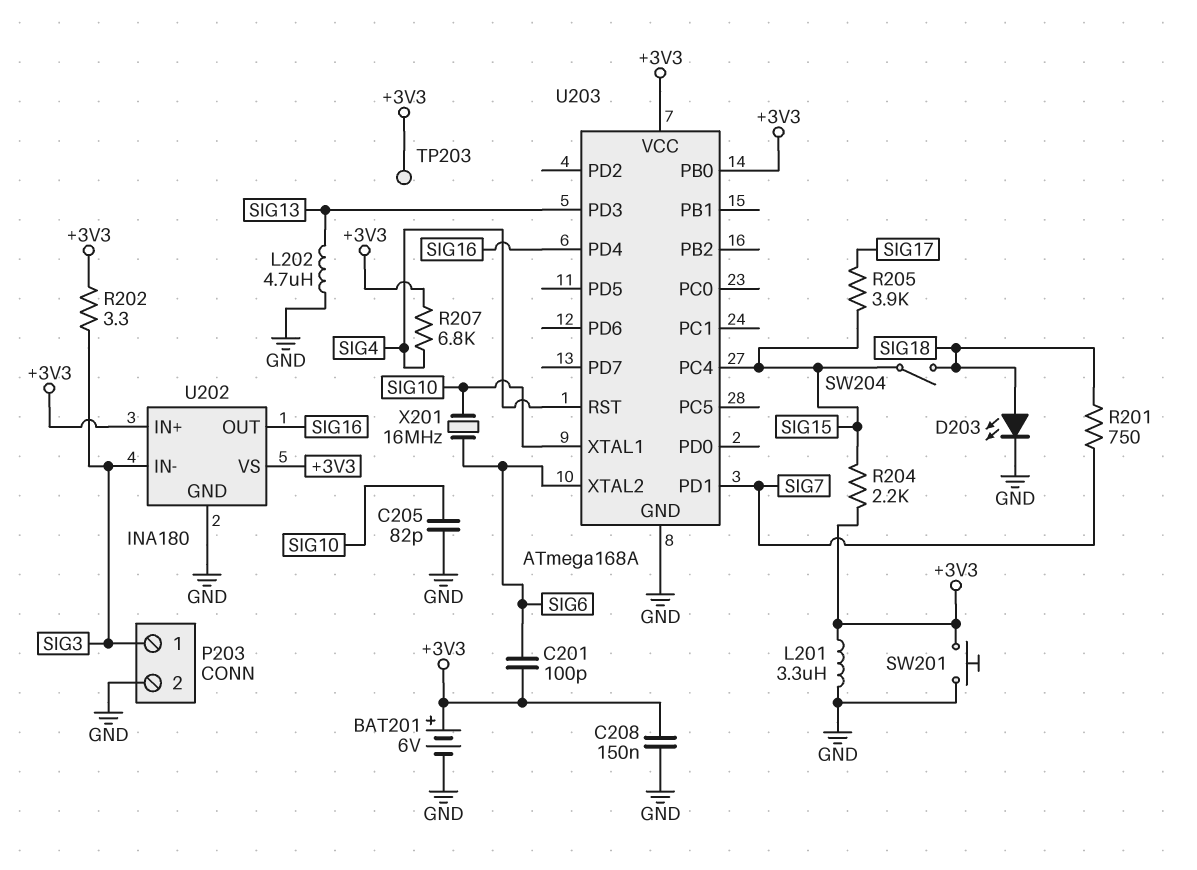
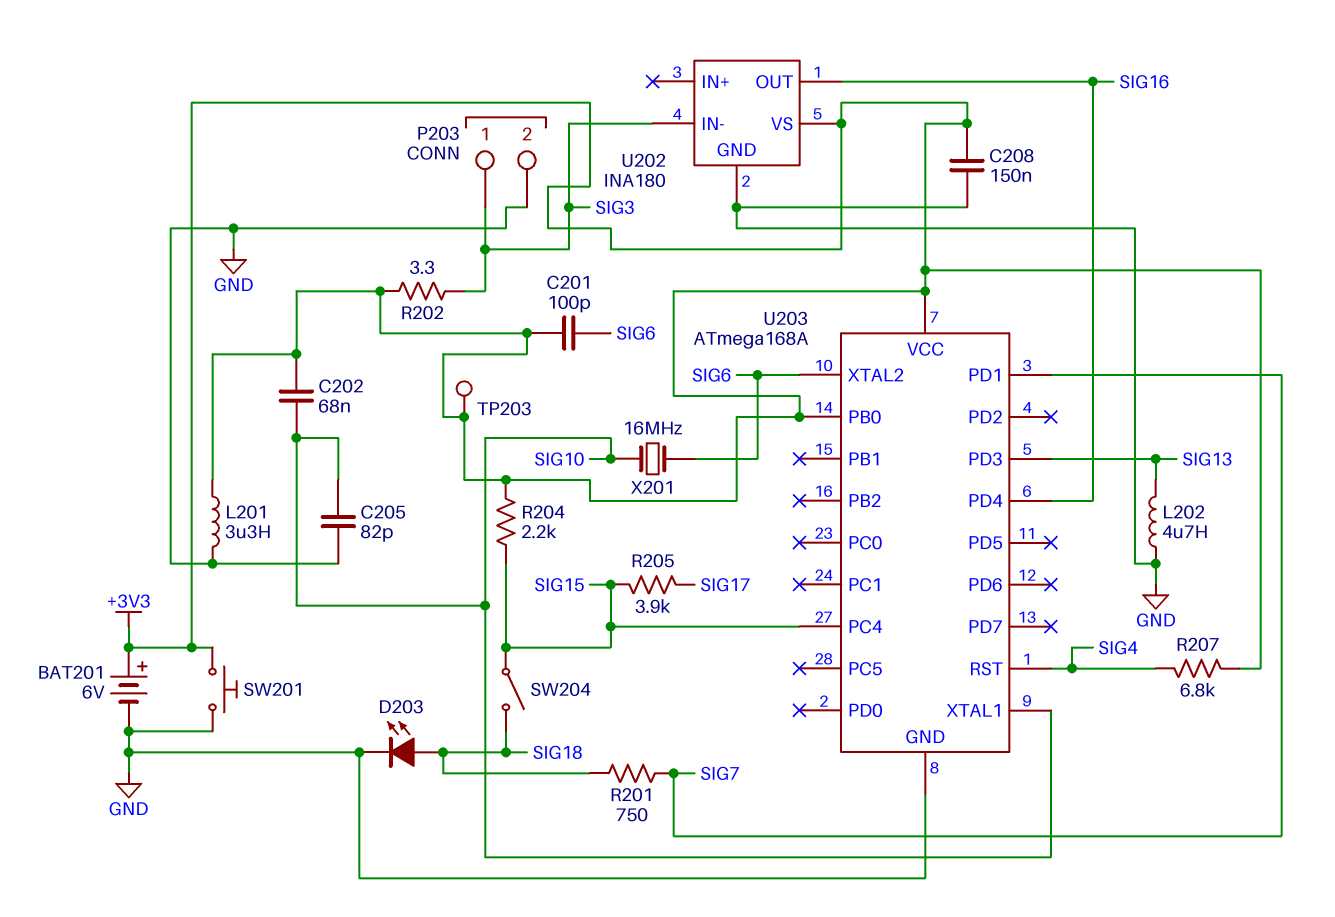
C202: none -> 68nF (+3V3, SIG10)
U202 pin IN+: +3V3 -> none

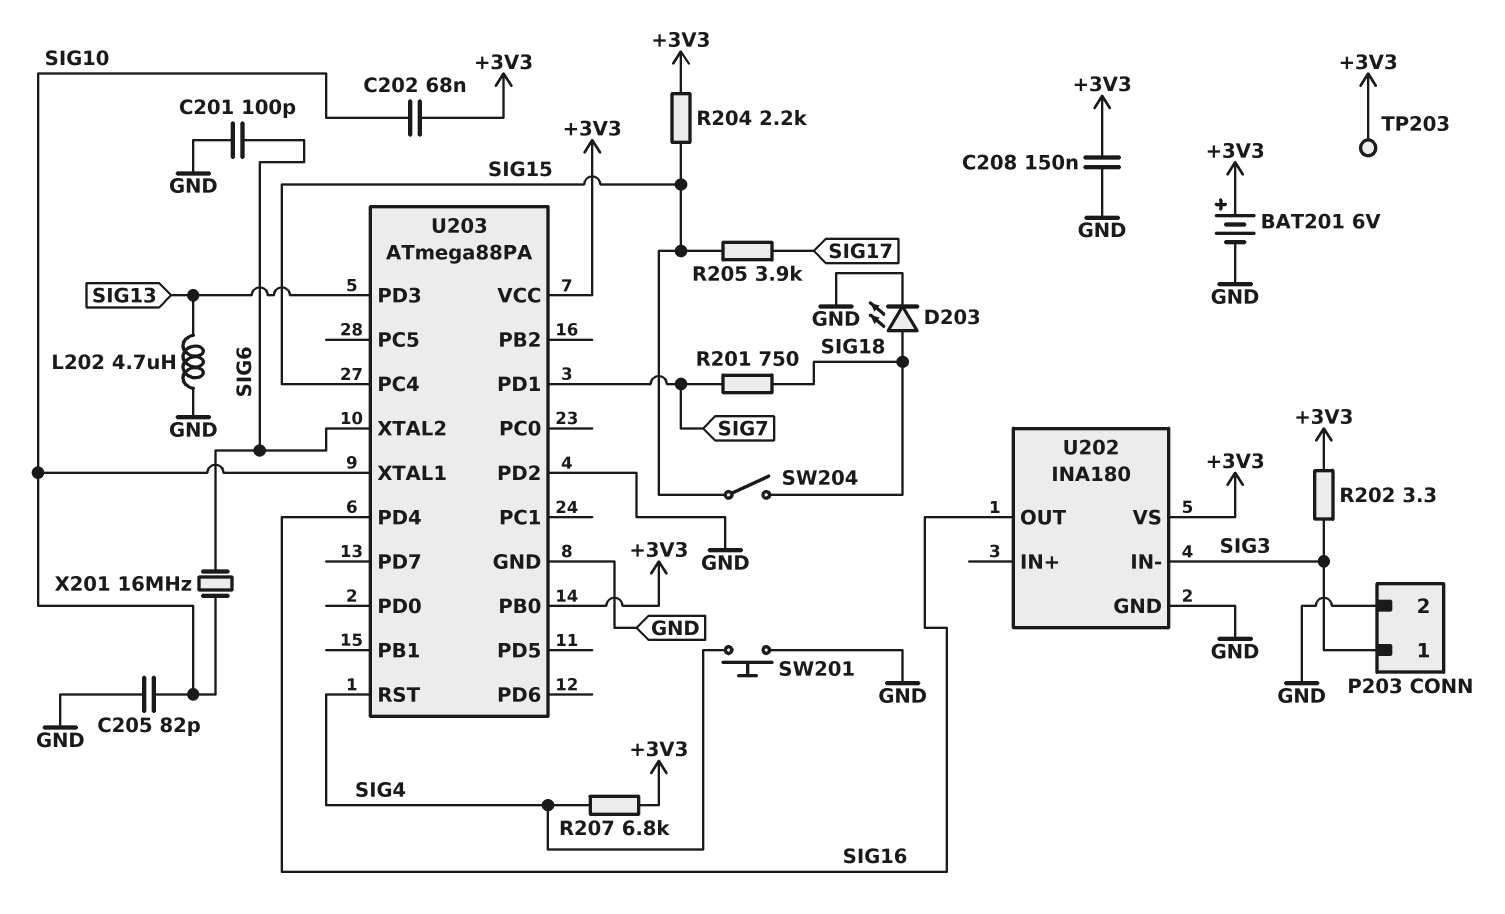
C201: 100pF (+3V3, SIG6) -> 100pF (GND, SIG6)
L201: 3.3uH (+3V3, GND) -> none
SW201: button (+3V3, GND) -> button (GND, SIG4)
U203: ATmega168A -> ATmega88PA
U203 pin PD2: none -> GND

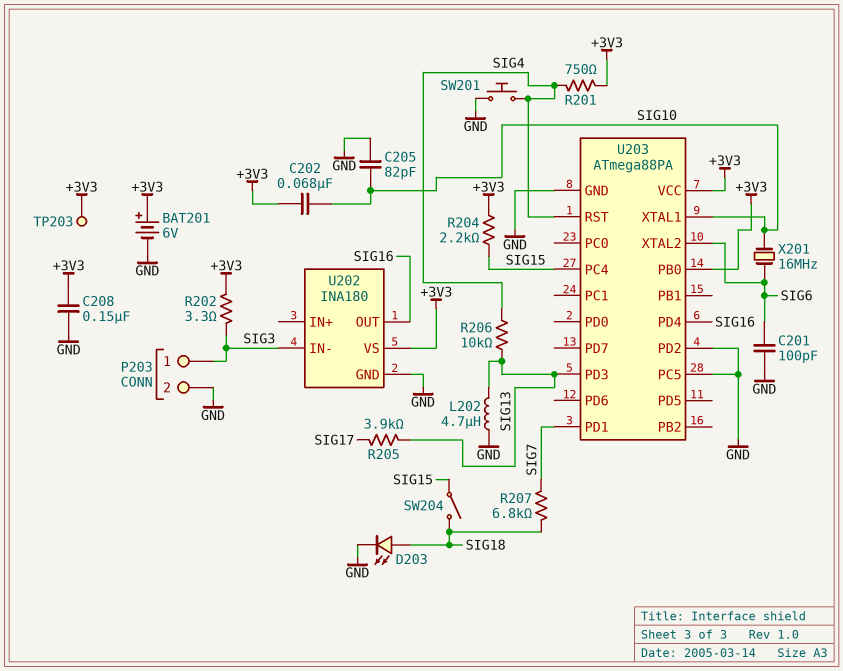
R201: 750 (SIG7, SIG18) -> 750 (+3V3, SIG4)
R205: 3.9k (SIG15, SIG17) -> 3.9k (SIG13, SIG17)
R206: none -> 10k (SIG4, SIG13)
R207: 6.8k (+3V3, SIG4) -> 6.8k (SIG7, SIG18)
U203 pin PC5: none -> GND

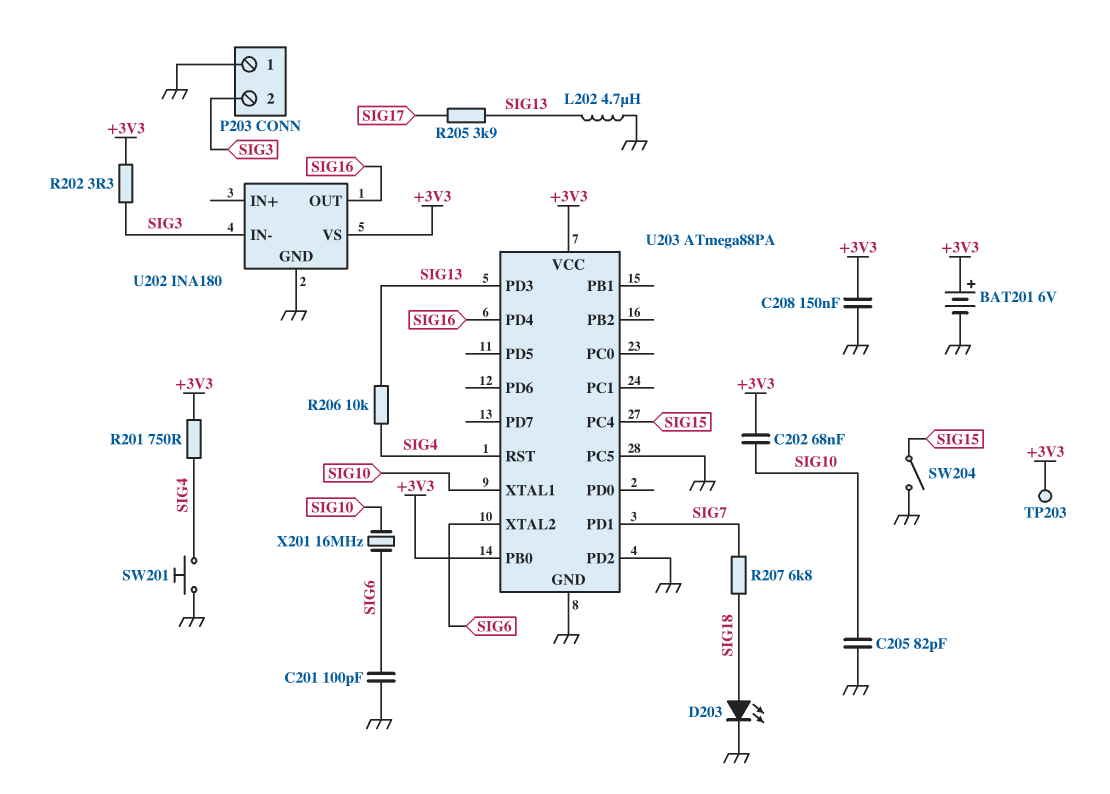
P203 pin 1: SIG3 -> GND
P203 pin 2: GND -> SIG3
R204: 2.2k (+3V3, SIG15) -> none
SW204: switch (SIG15, SIG18) -> switch (GND, SIG15)

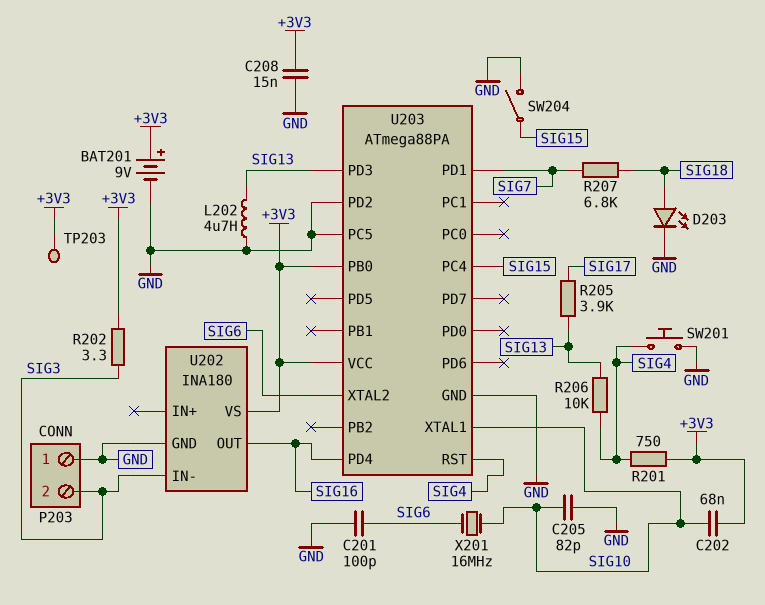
BAT201: 6V (plus +3V3, minus GND) -> 9V (plus +3V3, minus GND)
C208: 150nF (+3V3, GND) -> 15nF (+3V3, GND)

